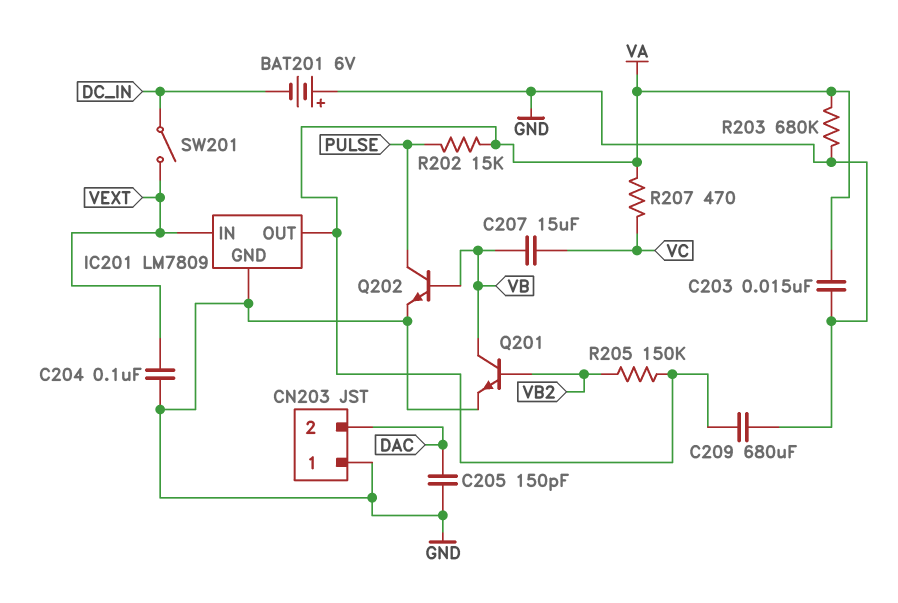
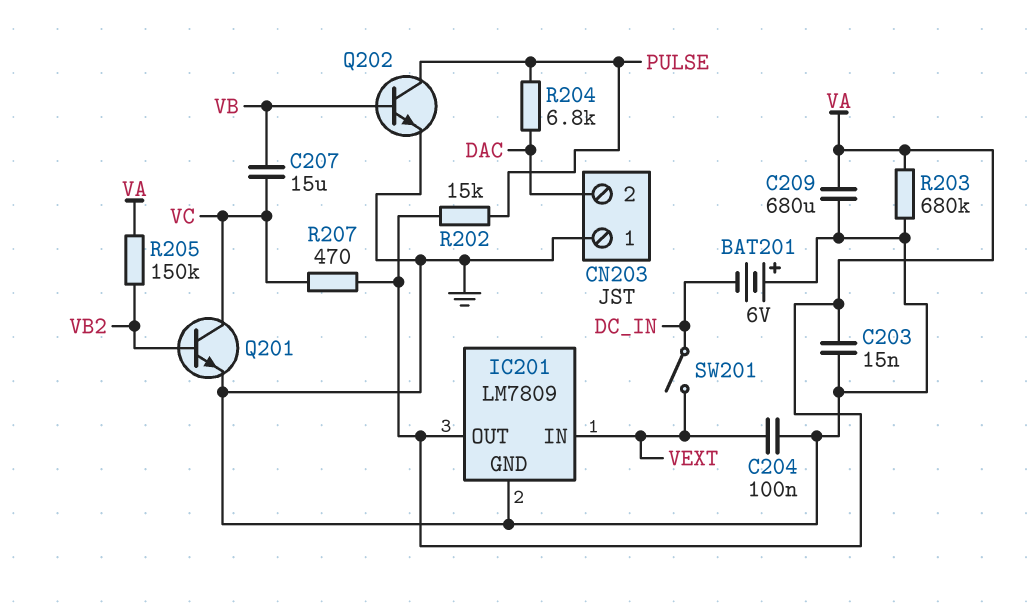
C205: 150pF (DAC, GND) -> none
Q201: NPN (B VB2, C VB, E GND) -> NPN (B VB2, C VC, E GND)
R204: none -> 6.8k (DAC, PULSE)

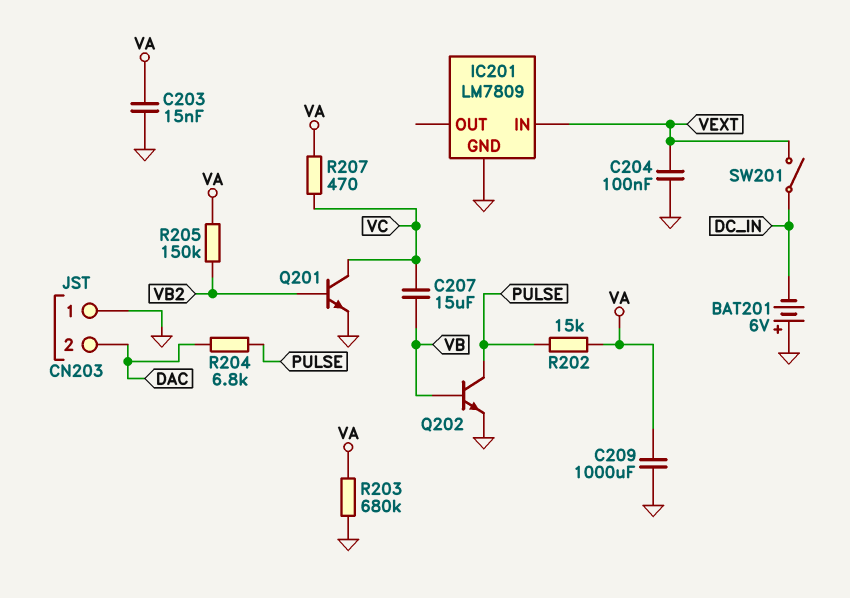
C209: 680uF (GND, VA) -> 1000uF (GND, VA)
IC201 pin OUT: VA -> none

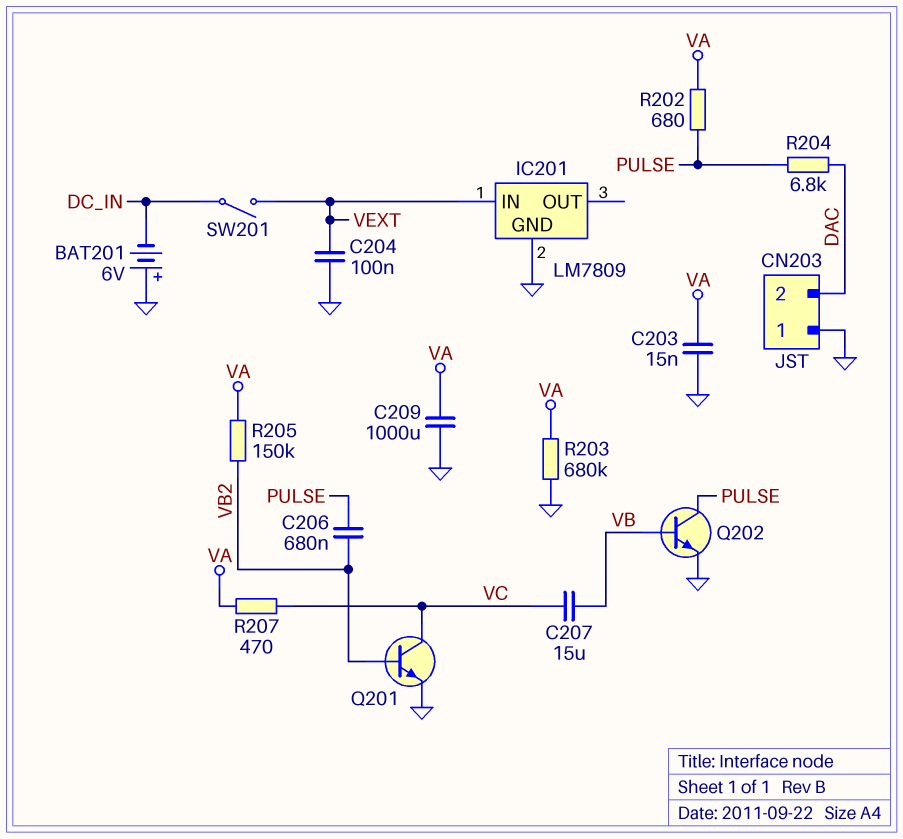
C206: none -> 680nF (PULSE, VB2)
R202: 15k (PULSE, VA) -> 680 (PULSE, VA)

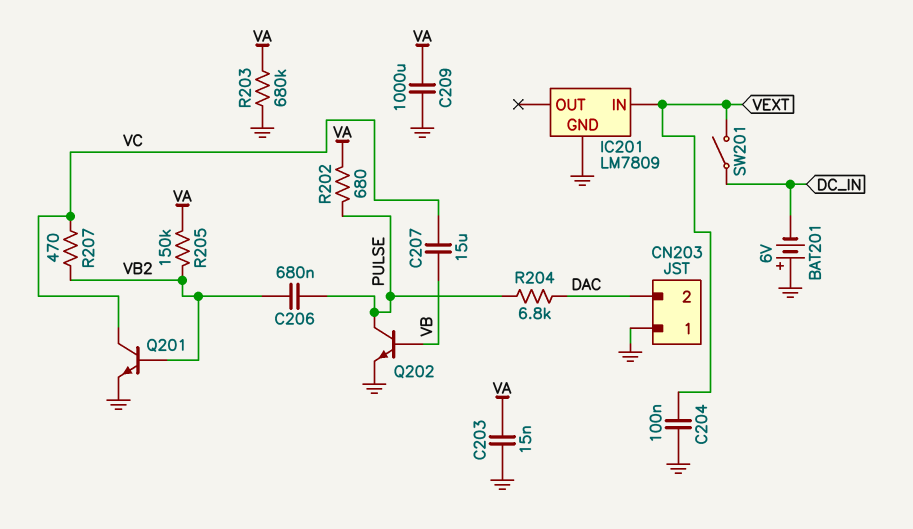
R207: 470 (VA, VC) -> 470 (VB2, VC)

